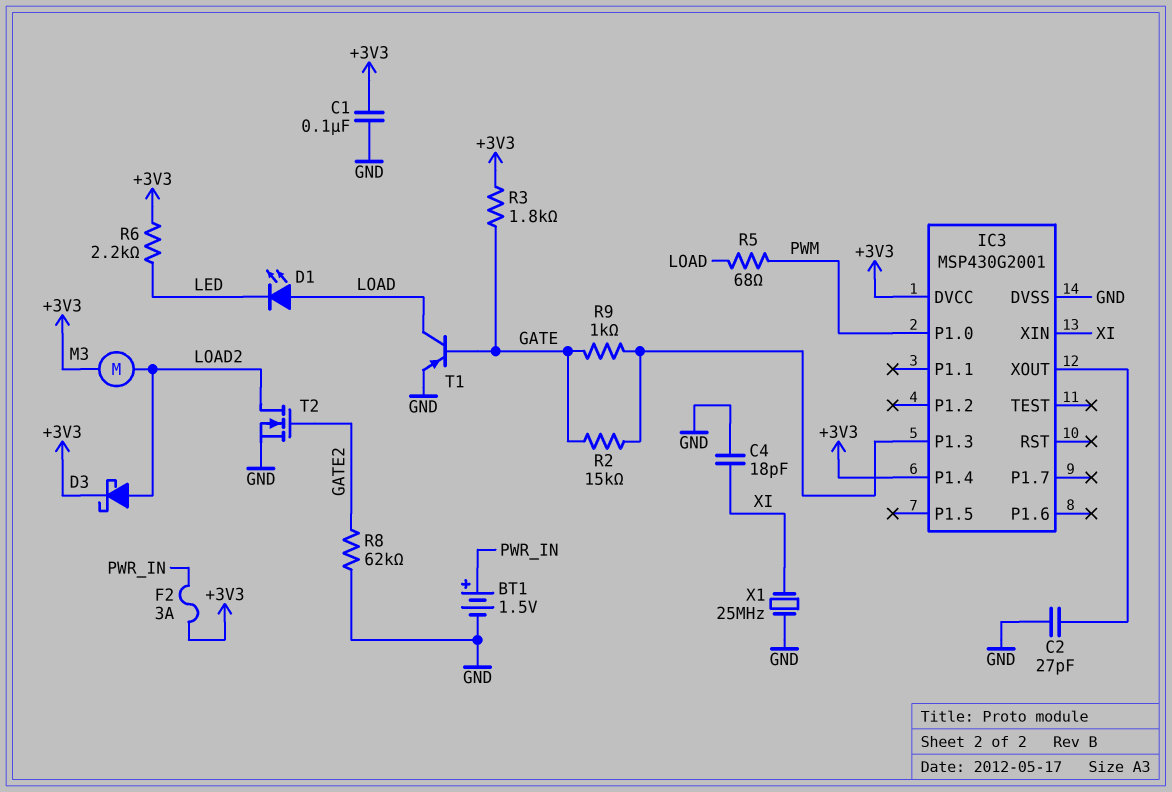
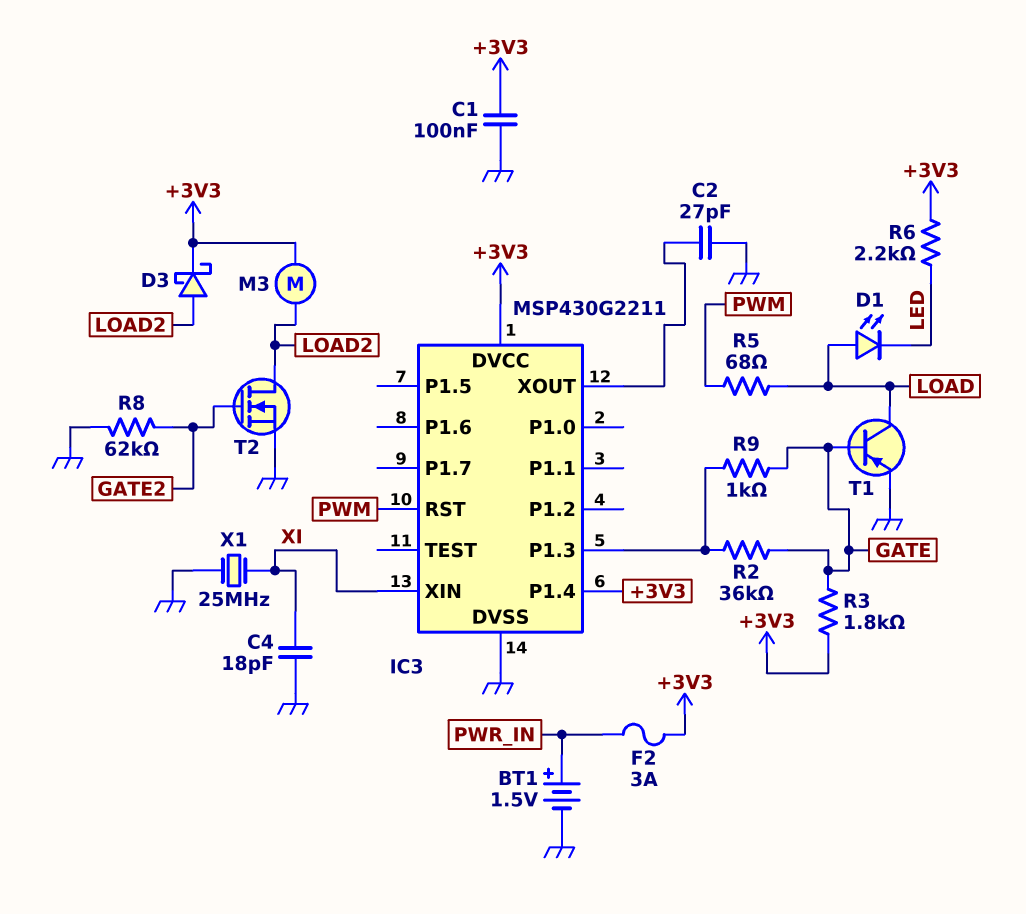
IC3: MSP430G2001 -> MSP430G2211
IC3 pin P1.0: PWM -> none
IC3 pin RST: none -> PWM
R2: 15k (GATE, IC3/P1.3) -> 36k (GATE, IC3/P1.3)

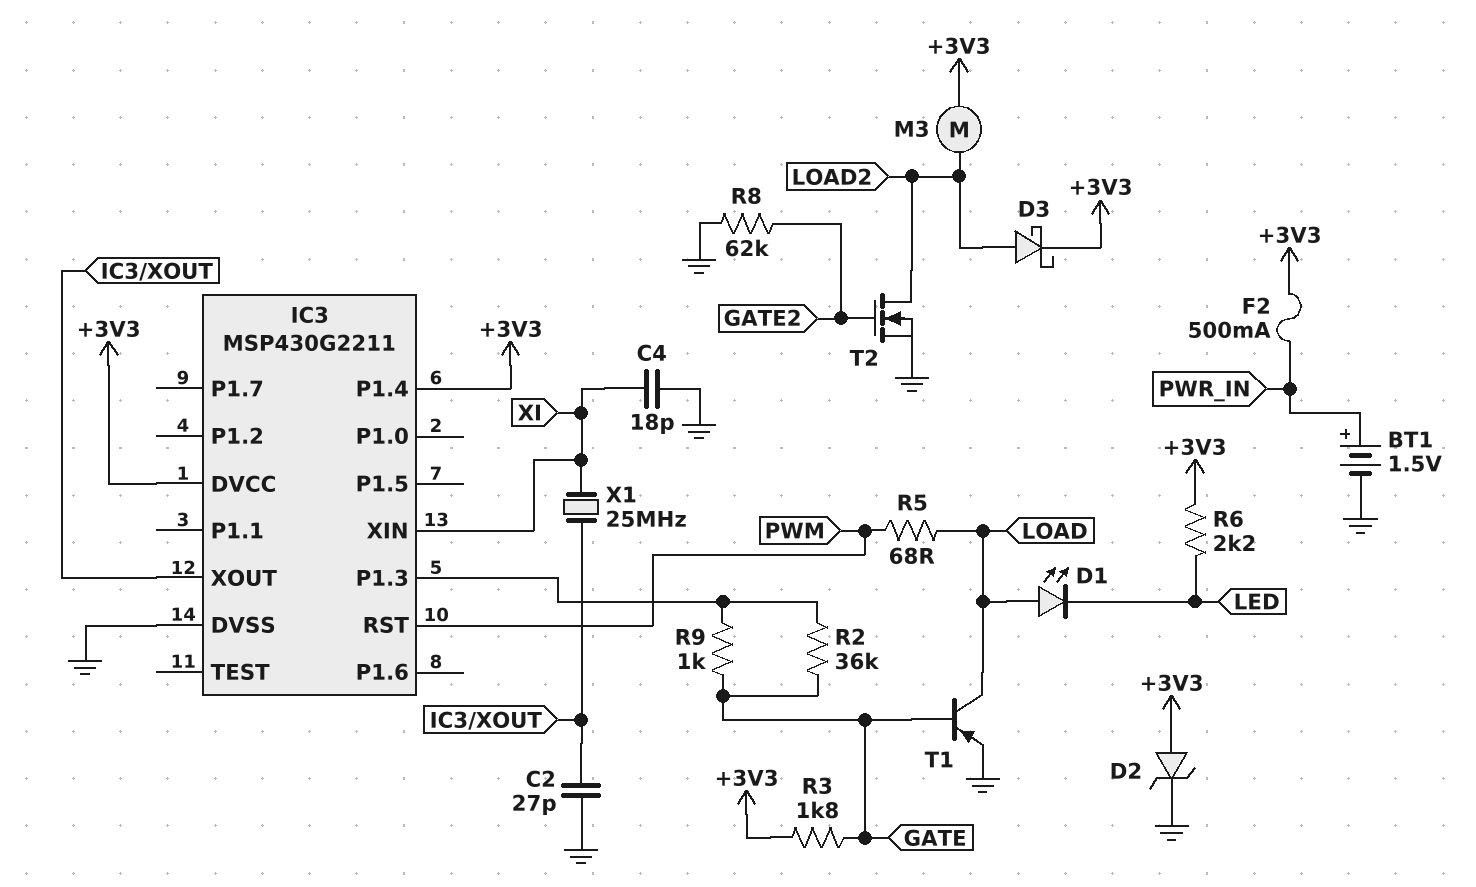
C1: 100nF (+3V3, GND) -> none
D2: none -> zener (A +3V3, K GND)
F2: 3A (+3V3, PWR_IN) -> 500mA (+3V3, PWR_IN)
X1: 25MHz (GND, XI) -> 25MHz (IC3/XOUT, XI)

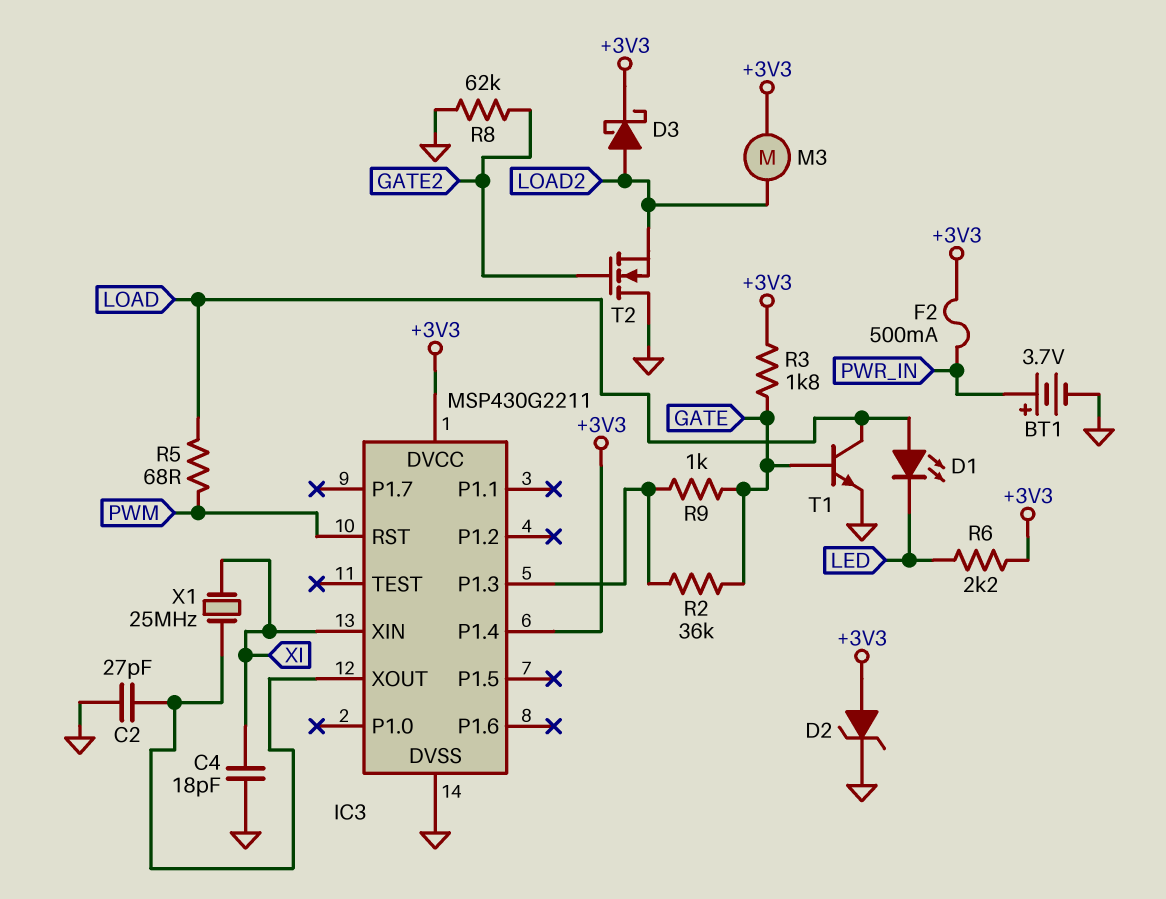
BT1: 1.5V (plus PWR_IN, minus GND) -> 3.7V (plus PWR_IN, minus GND)
T1: PNP (B GATE, C LOAD, E GND) -> NPN (B GATE, C LOAD, E GND)
T2: NMOS (G GATE2, D LOAD2, S GND) -> NMOS (G GATE2, D GND, S LOAD2)

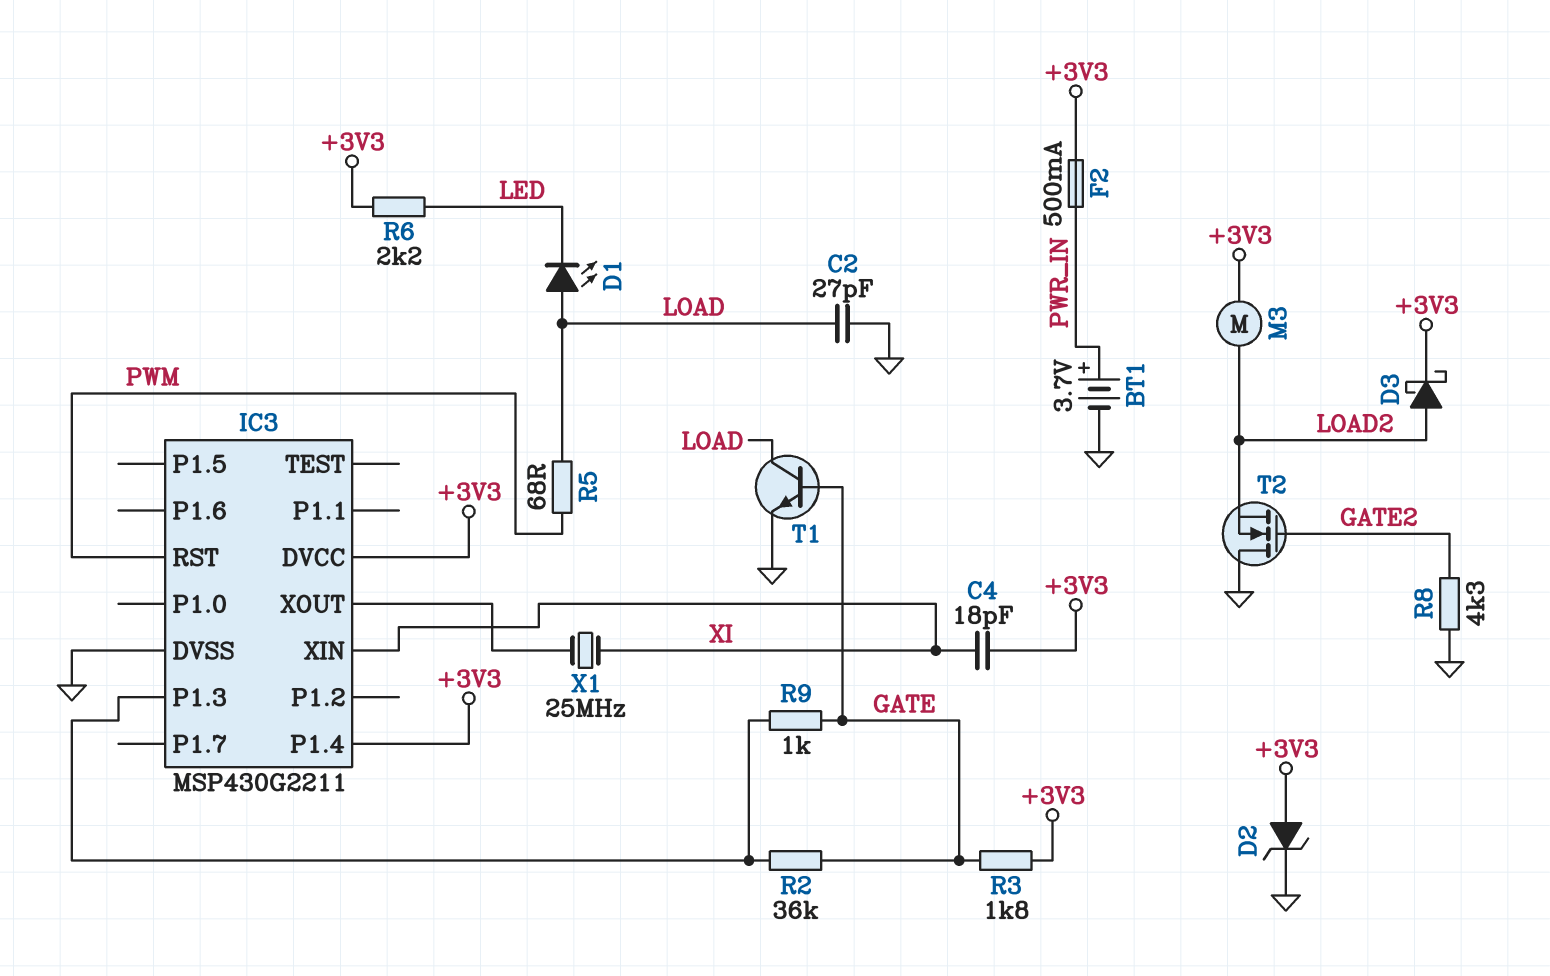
C2: 27pF (GND, IC3/XOUT) -> 27pF (GND, LOAD)
C4: 18pF (GND, XI) -> 18pF (+3V3, XI)
R8: 62k (GATE2, GND) -> 4.3k (GATE2, GND)

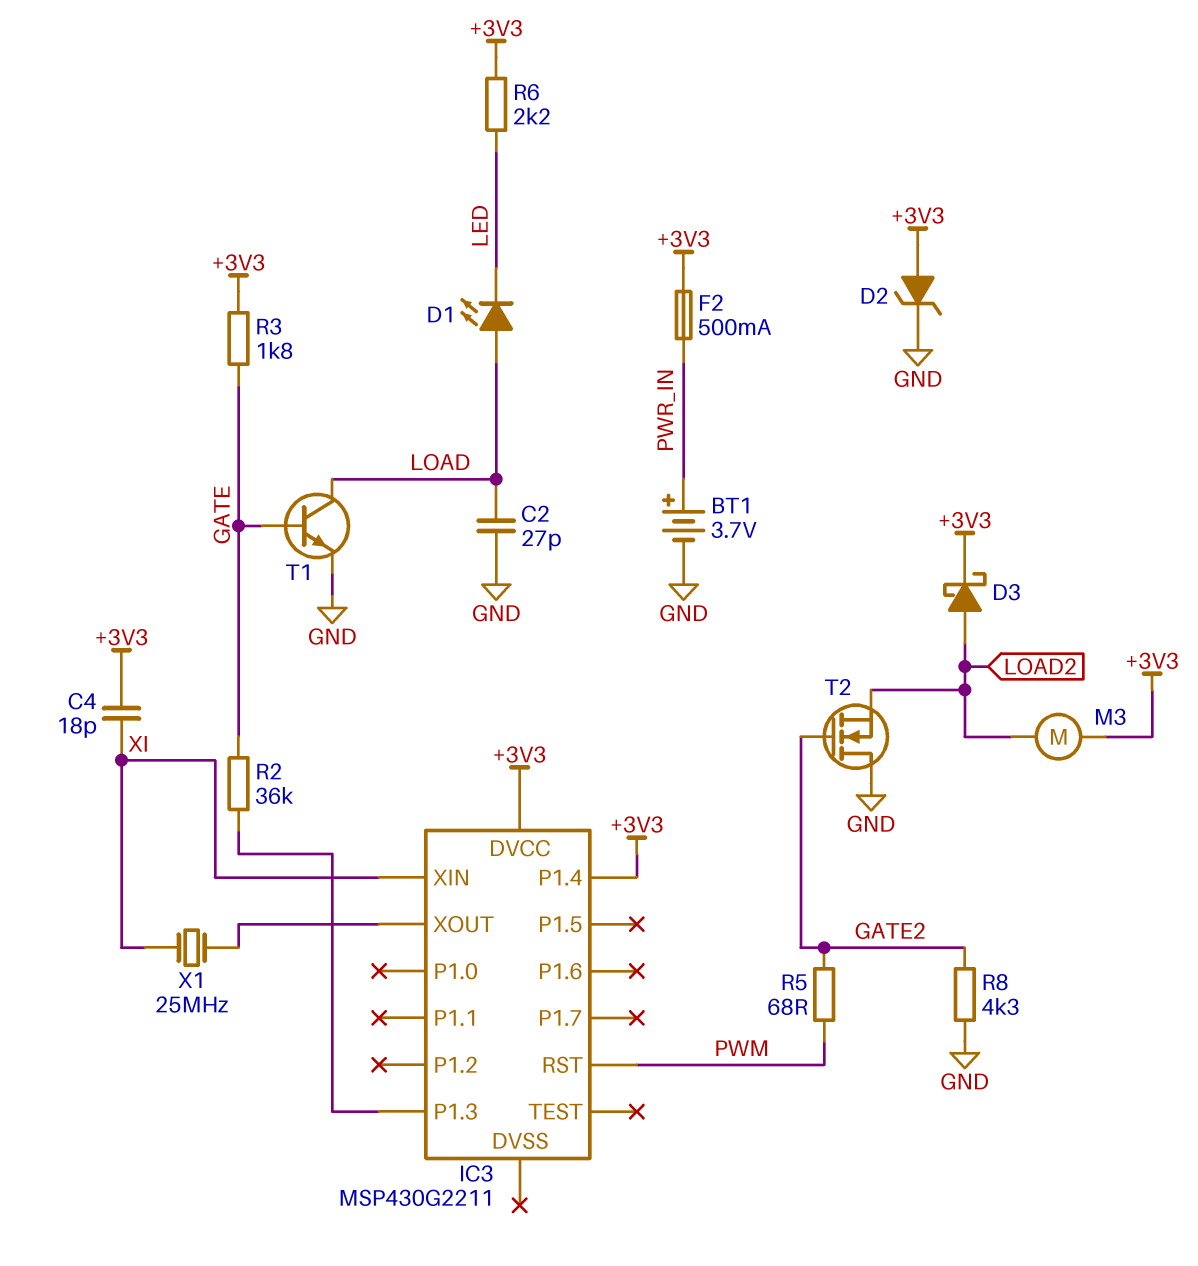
IC3 pin DVSS: GND -> none
R5: 68 (LOAD, PWM) -> 68 (GATE2, PWM)
R9: 1k (GATE, IC3/P1.3) -> none

